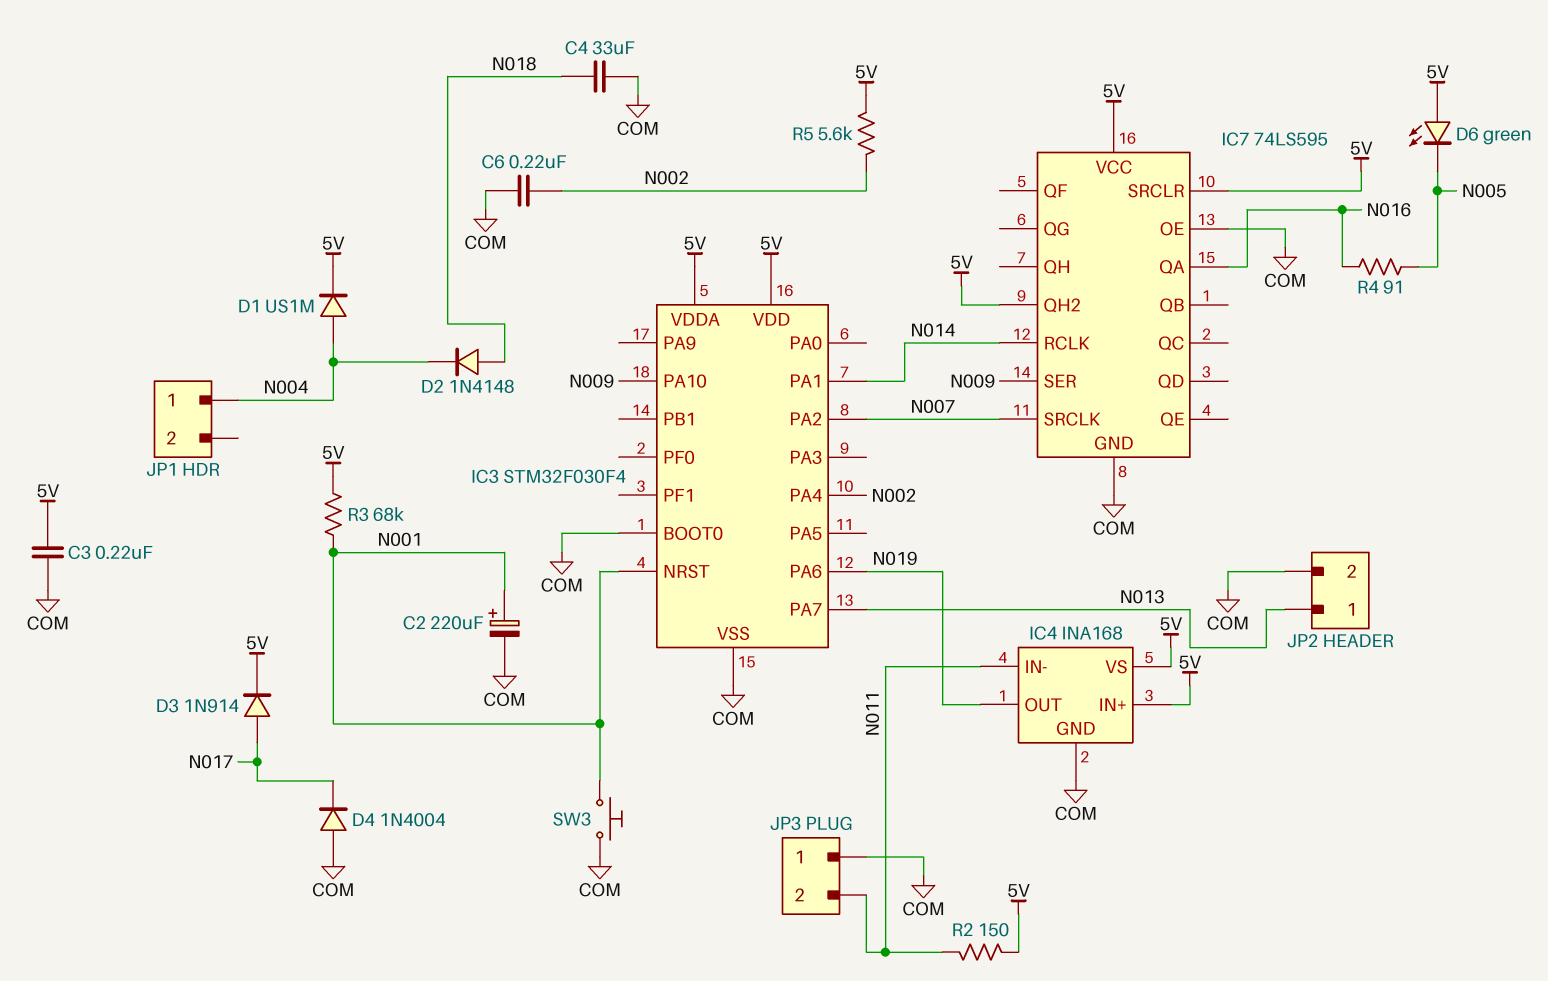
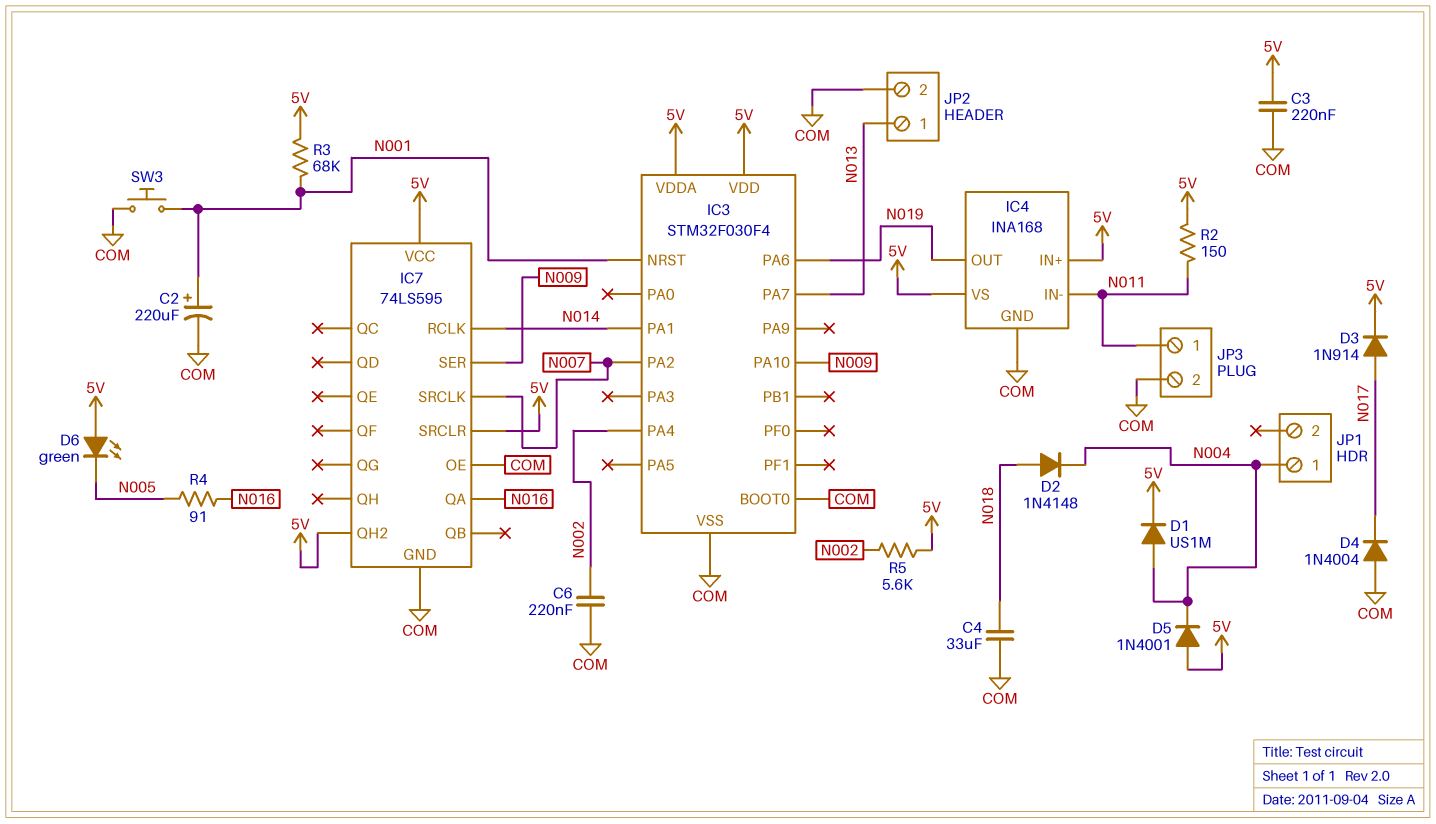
D5: none -> diode 1N4001 (A 5V, K N004)
JP3 pin 1: COM -> N011
JP3 pin 2: N011 -> COM

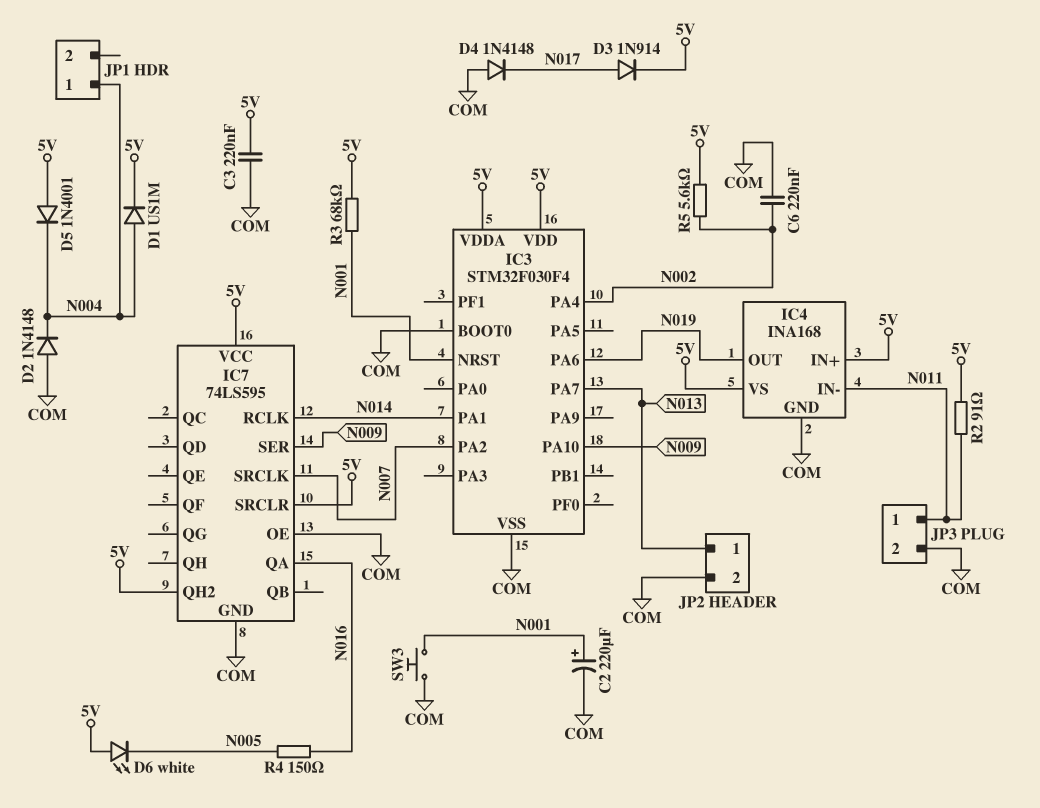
C4: 33uF (COM, N018) -> none
D2: diode 1N4148 (A N018, K N004) -> diode 1N4148 (A COM, K N004)
D4: diode 1N4004 (A COM, K N017) -> diode 1N4148 (A COM, K N017)
D6: LED green (A 5V, K N005) -> LED white (A 5V, K N005)
R2: 150 (5V, N011) -> 91 (5V, N011)
R4: 91 (N005, N016) -> 150 (N005, N016)

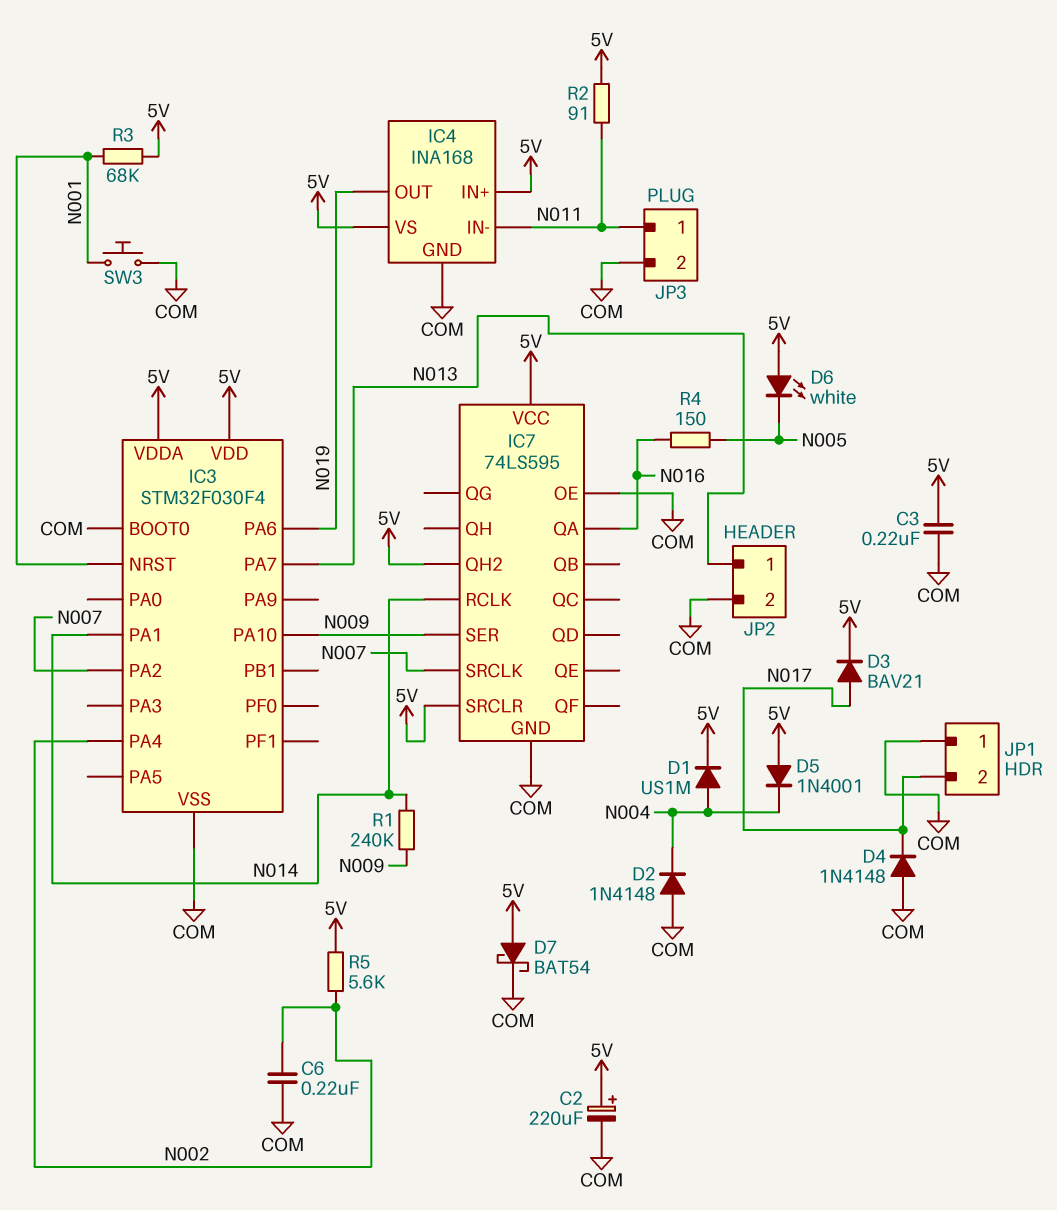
C2: 220uF (plus N001, minus COM) -> 220uF (plus 5V, minus COM)
D3: diode 1N914 (A N017, K 5V) -> diode BAV21 (A N017, K 5V)
D7: none -> schottky BAT54 (A 5V, K COM)
JP1 pin 1: N004 -> COM
JP1 pin 2: none -> N017
R1: none -> 240k (N009, N014)

